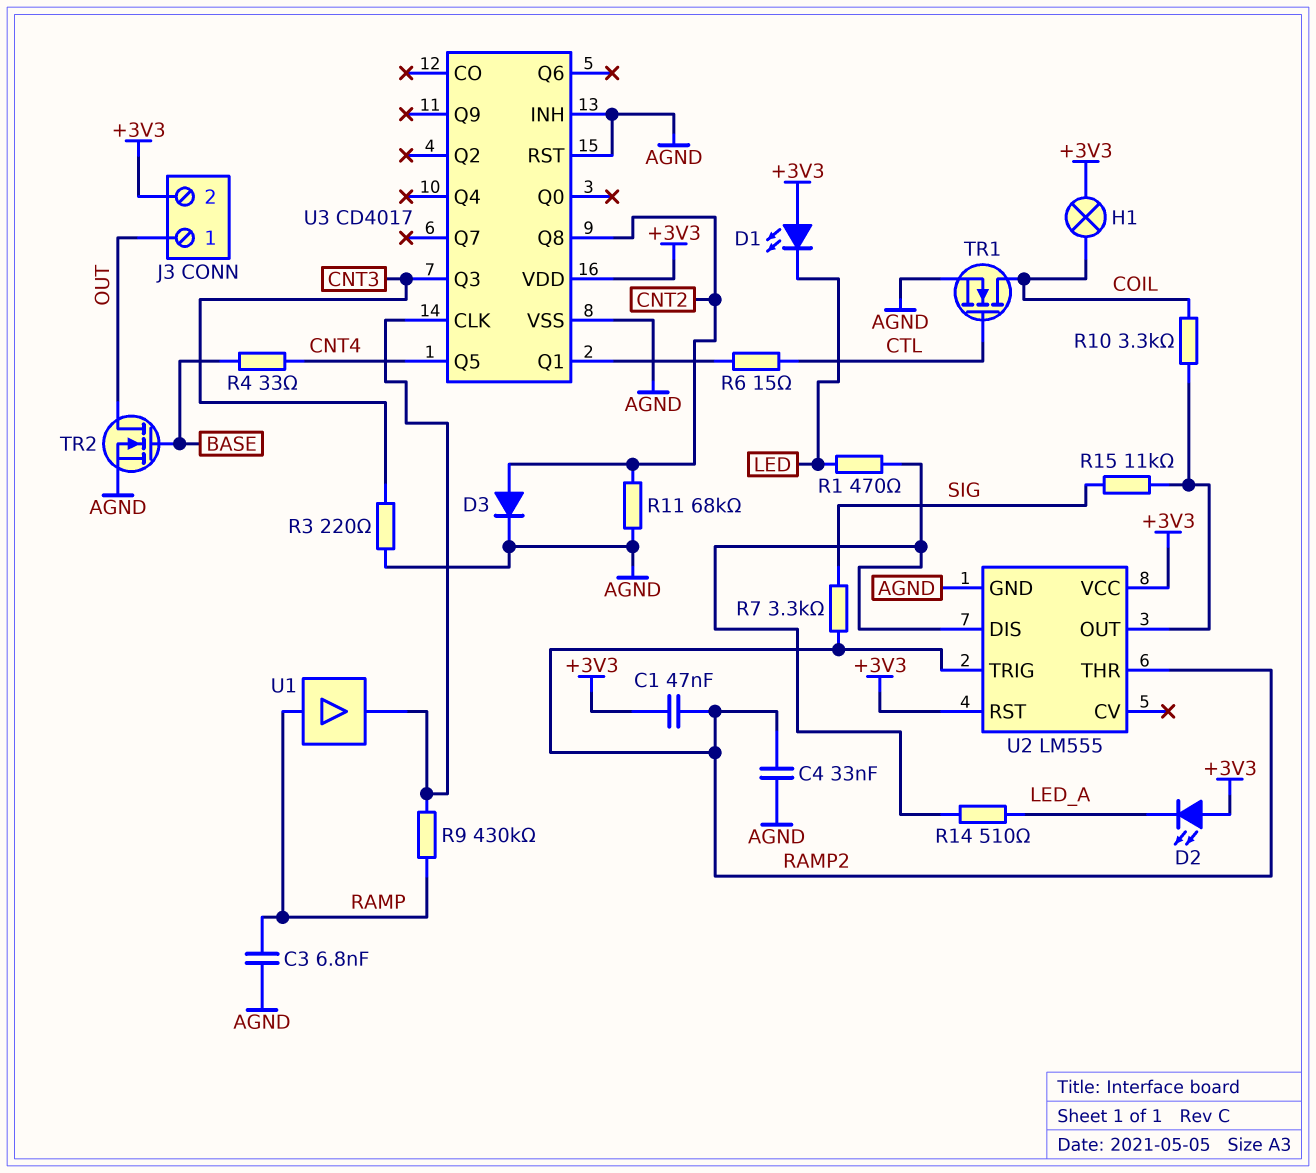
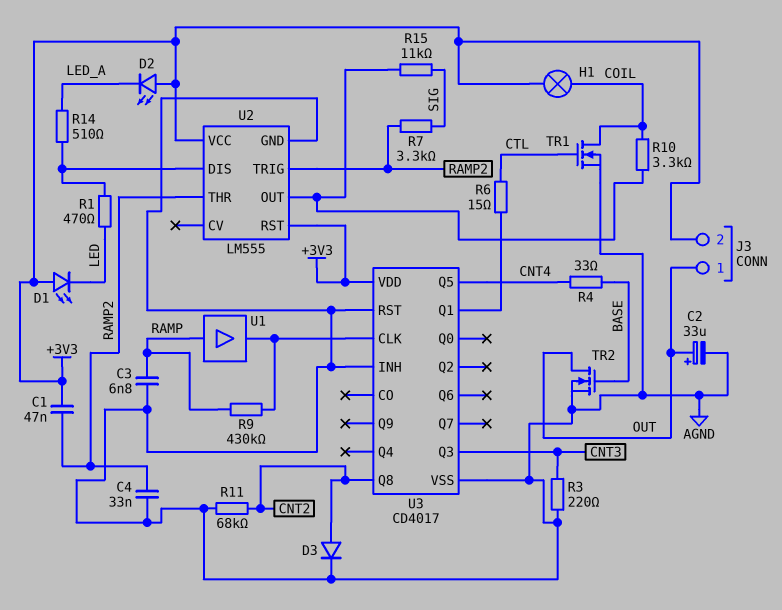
C2: none -> 33uF (plus OUT, minus AGND)

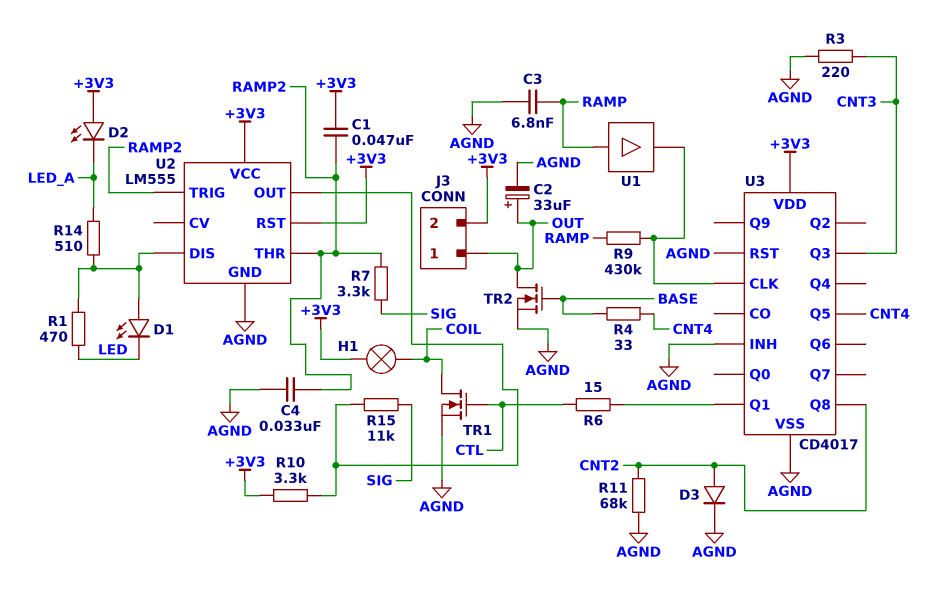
D1: LED (A +3V3, K LED) -> LED (A U2/DIS, K LED)
R10: 3.3k (COIL, U2/OUT) -> 3.3k (+3V3, U2/OUT)

